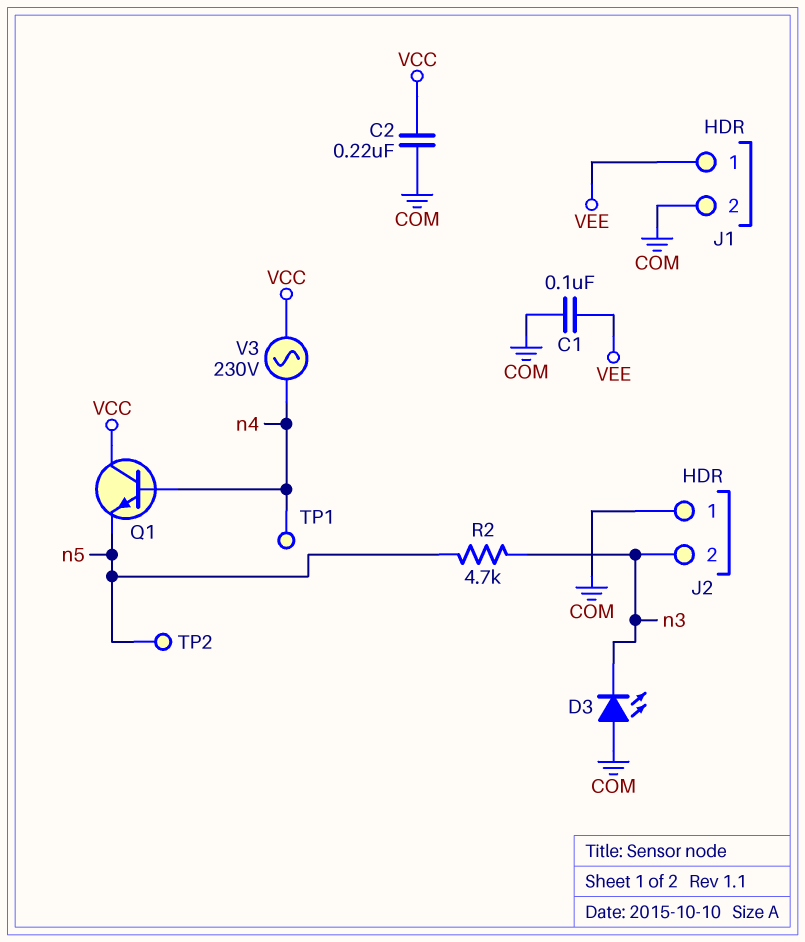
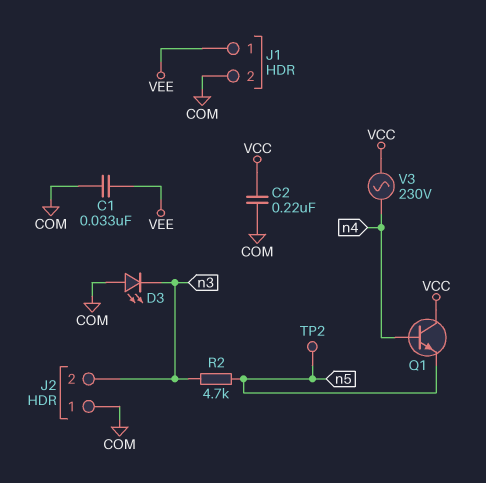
C1: 100nF (COM, VEE) -> 33nF (COM, VEE)
TP1: test point (n4) -> none

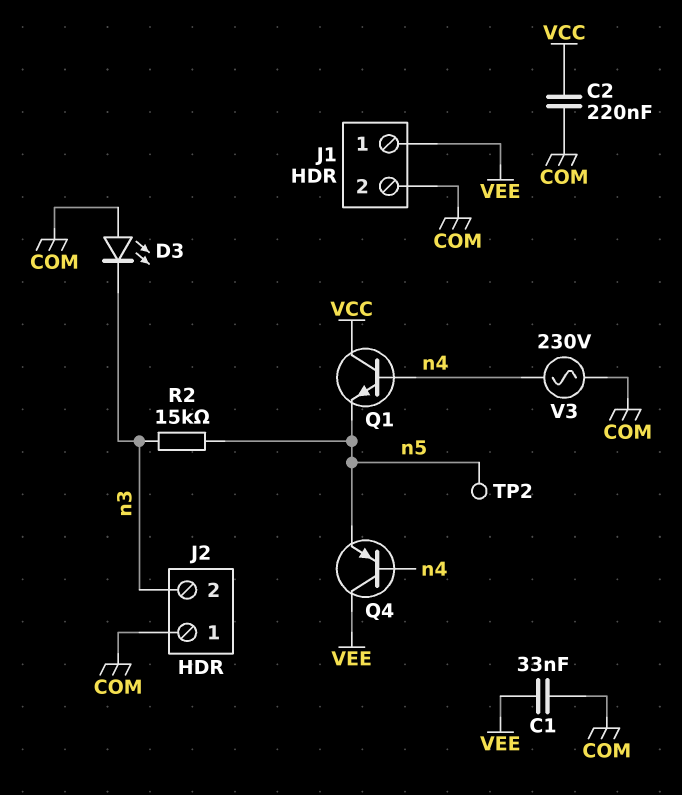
Q4: none -> PNP (B n4, C VEE, E n5)
R2: 4.7k (n3, n5) -> 15k (n3, n5)
V3: AC 230V (VCC, n4) -> AC 230V (COM, n4)

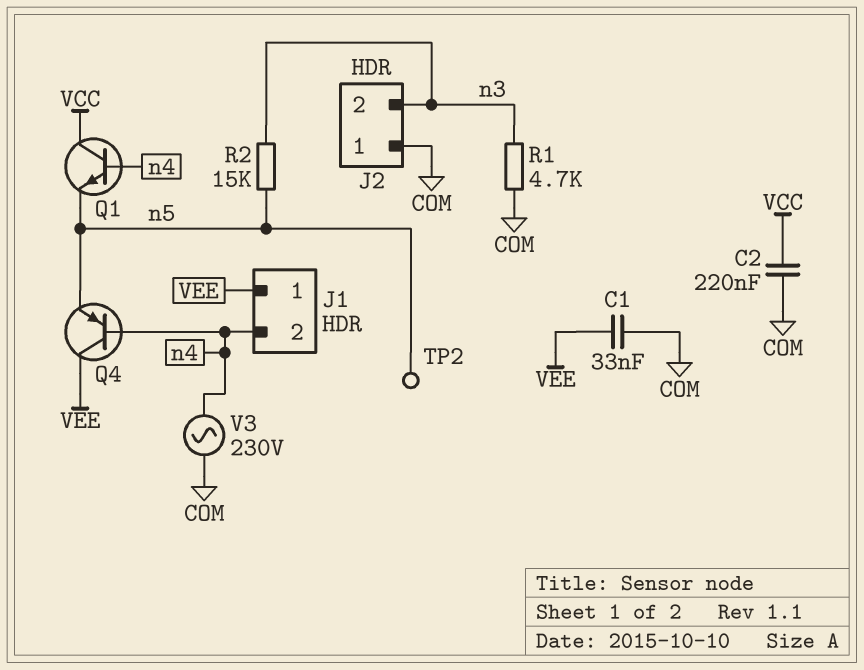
D3: LED (A COM, K n3) -> none
J1 pin 2: COM -> n4
R1: none -> 4.7k (COM, n3)

